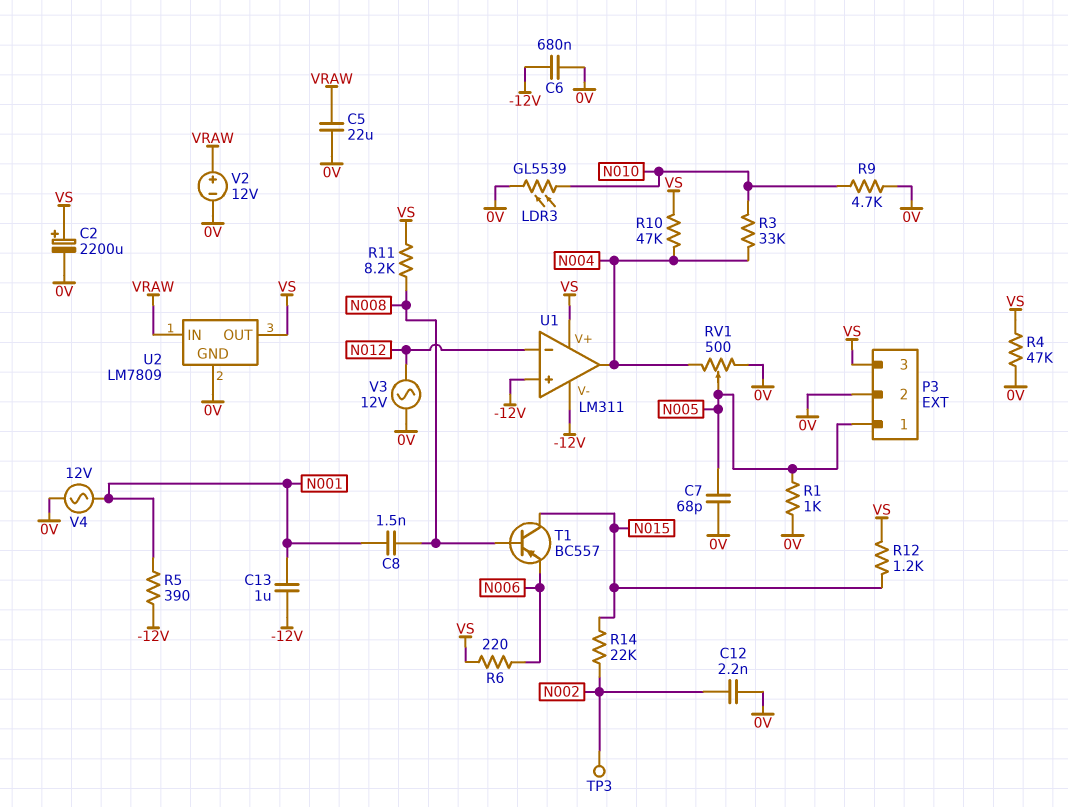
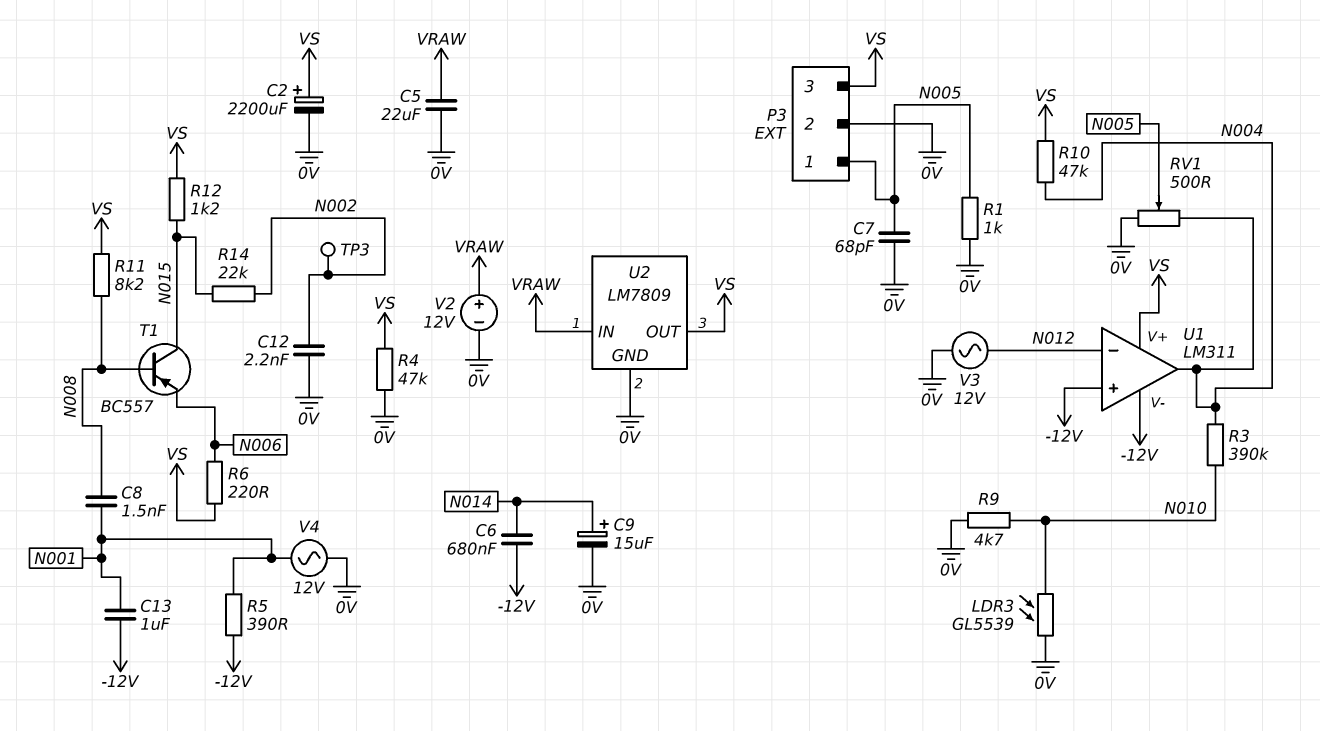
C6: 680nF (-12V, 0V) -> 680nF (-12V, N014)
C9: none -> 15uF (plus N014, minus 0V)
R3: 33k (N004, N010) -> 390k (N004, N010)

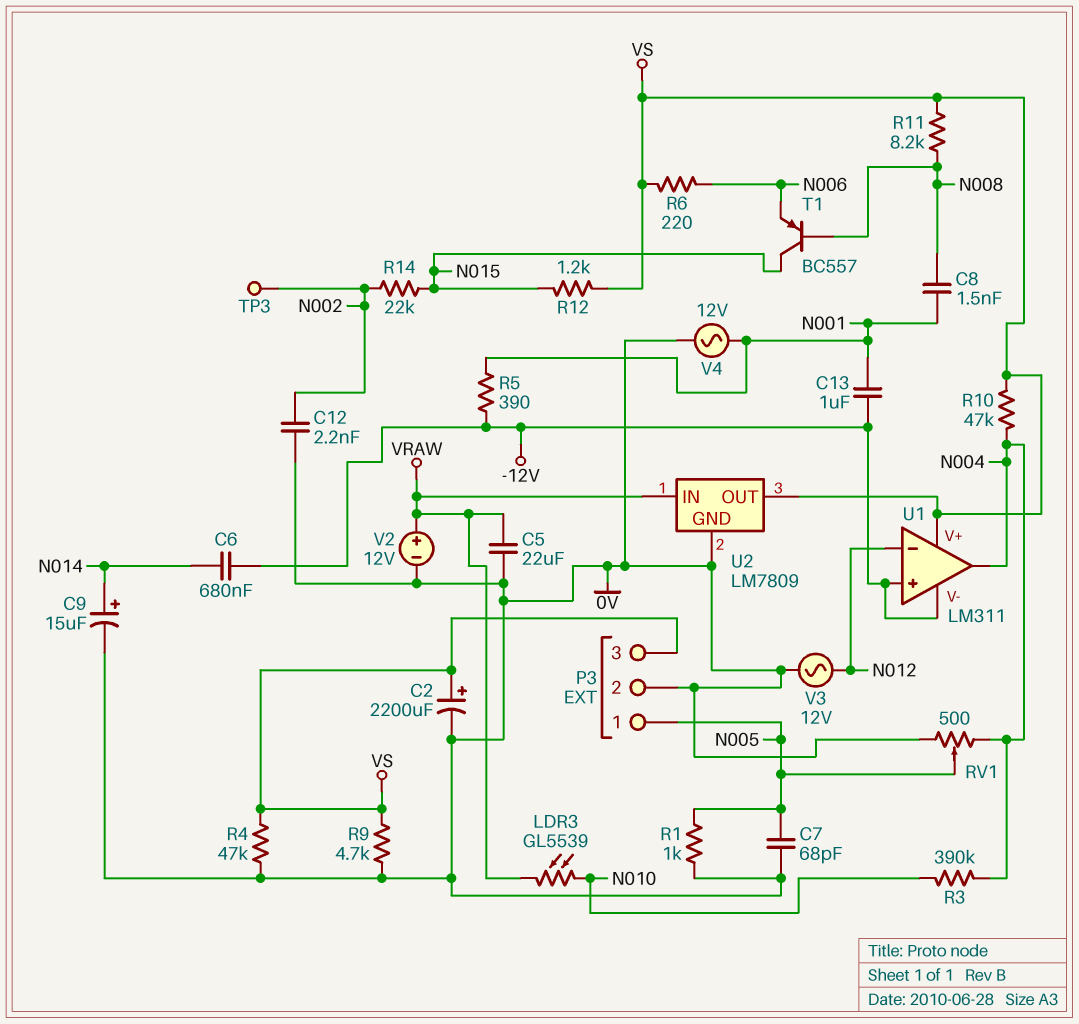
LDR3: GL5539 (0V, N010) -> GL5539 (N010, VRAW)
R9: 4.7k (0V, N010) -> 4.7k (0V, VS)

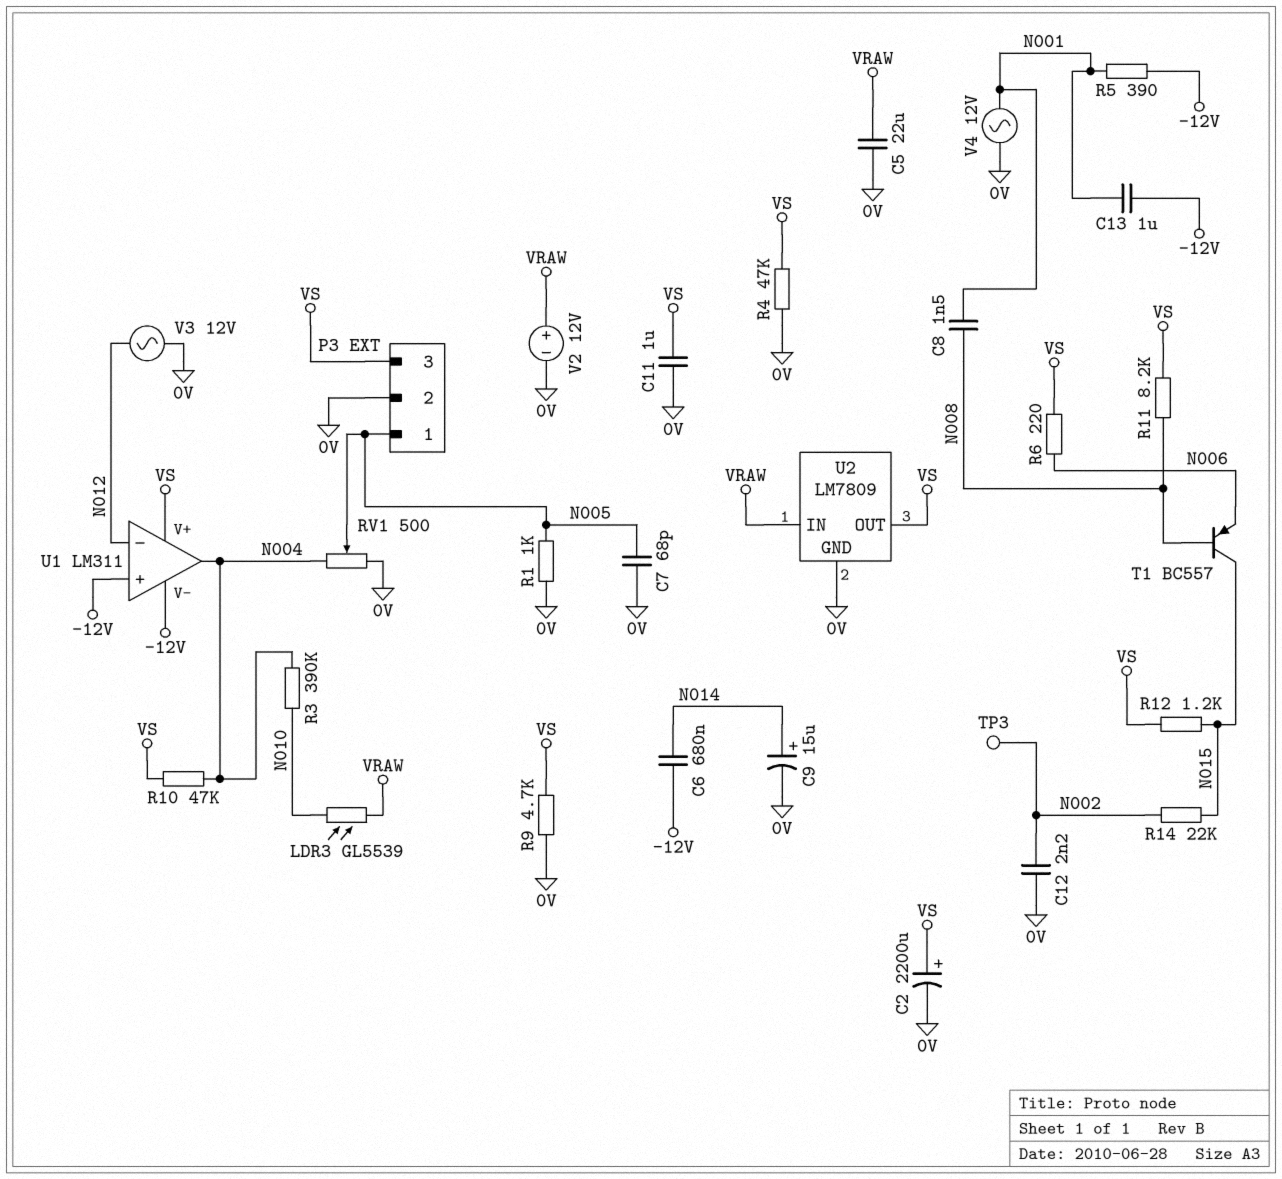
C11: none -> 1uF (0V, VS)

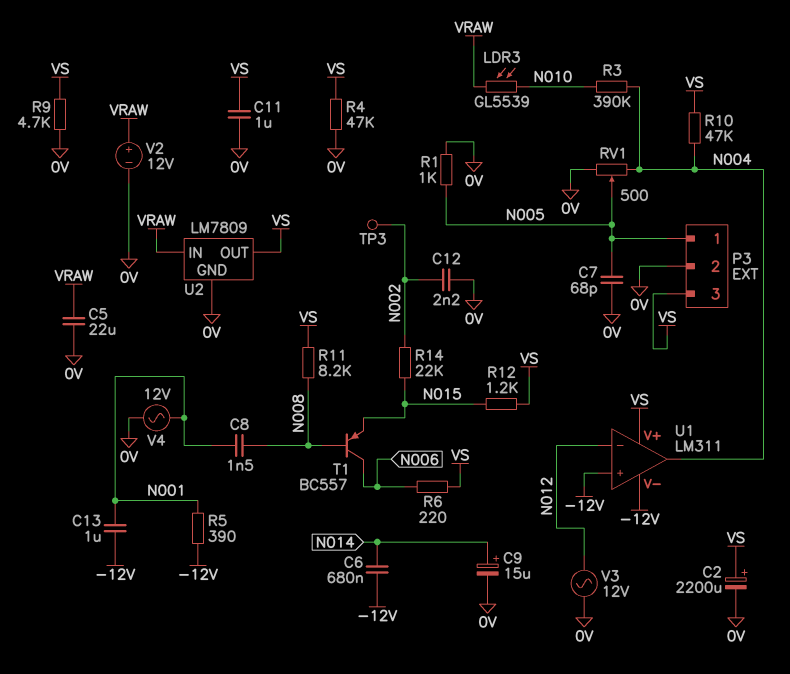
T1: PNP BC557 (B N008, C N015, E N006) -> PNP BC557 (B N008, C N006, E N015)

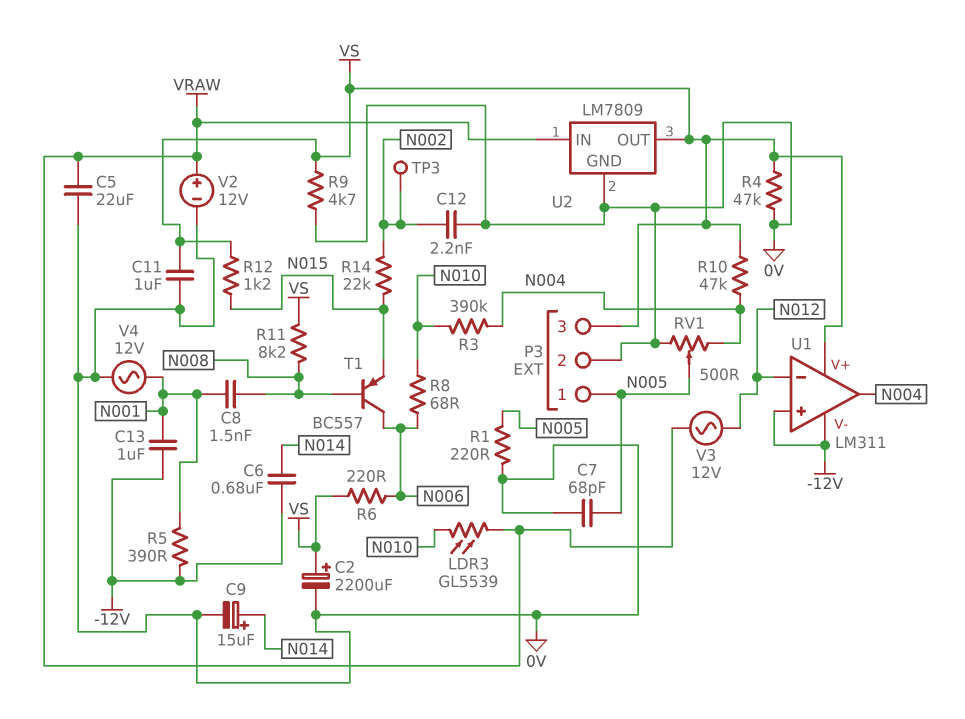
R1: 1k (0V, N005) -> 220 (0V, N005)
R8: none -> 68 (N006, N010)
V3: AC 12V (0V, N012) -> AC 12V (N012, VRAW)

